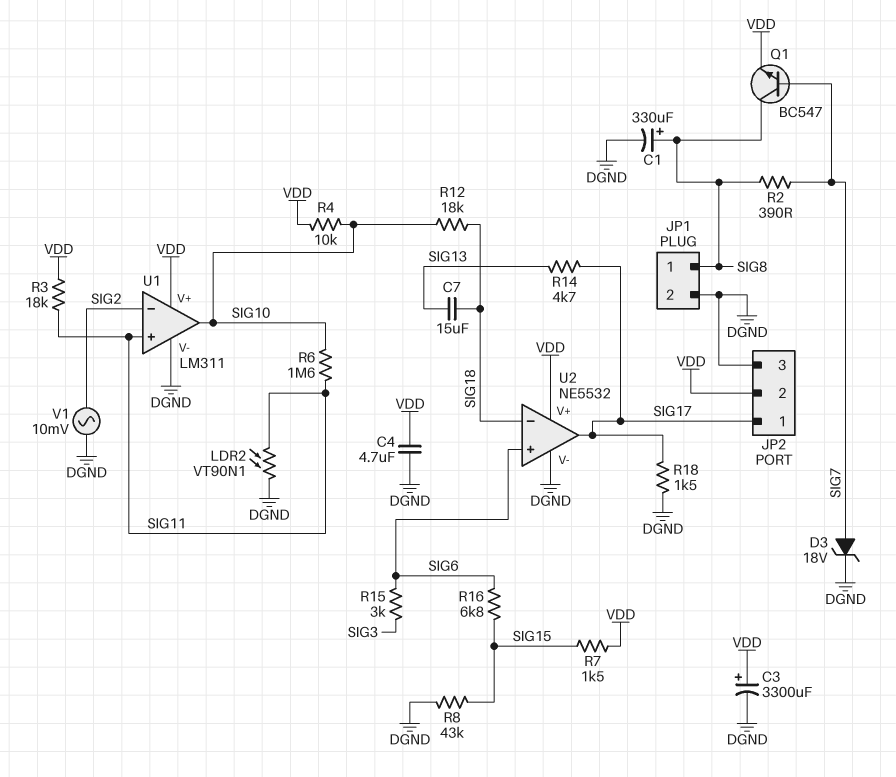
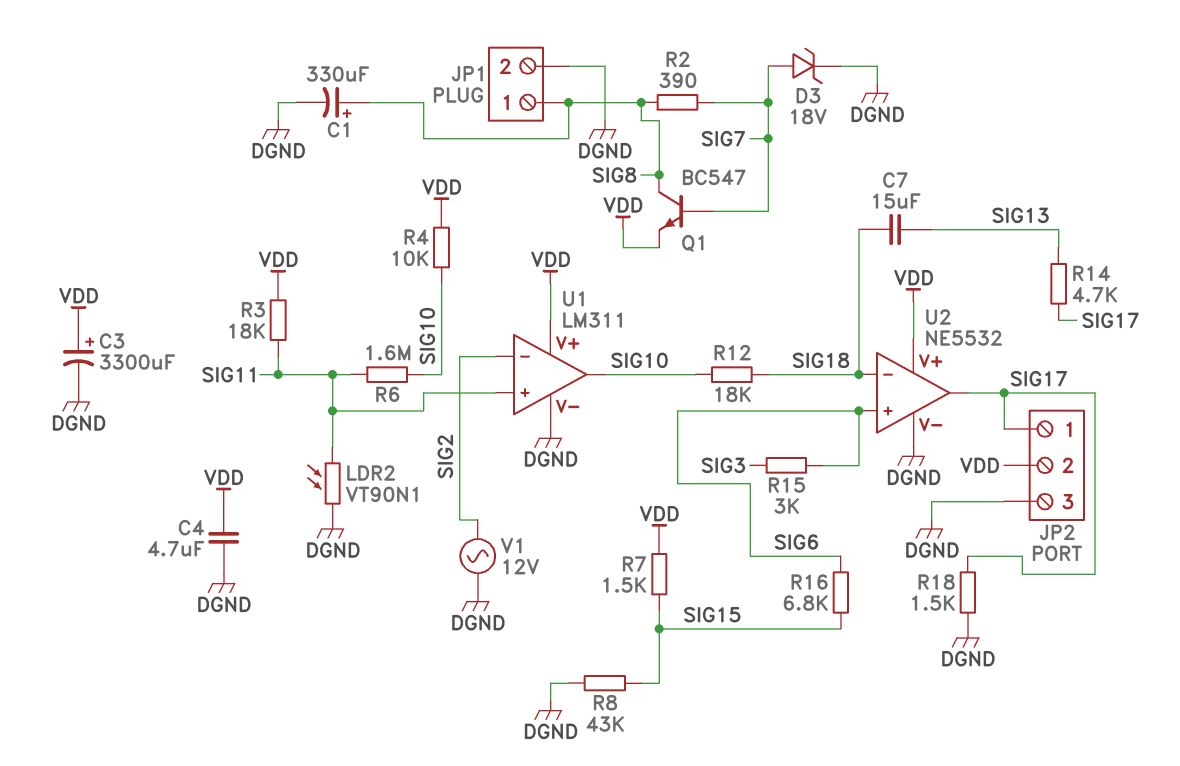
V1: AC 10mV (DGND, SIG2) -> AC 12V (DGND, SIG2)

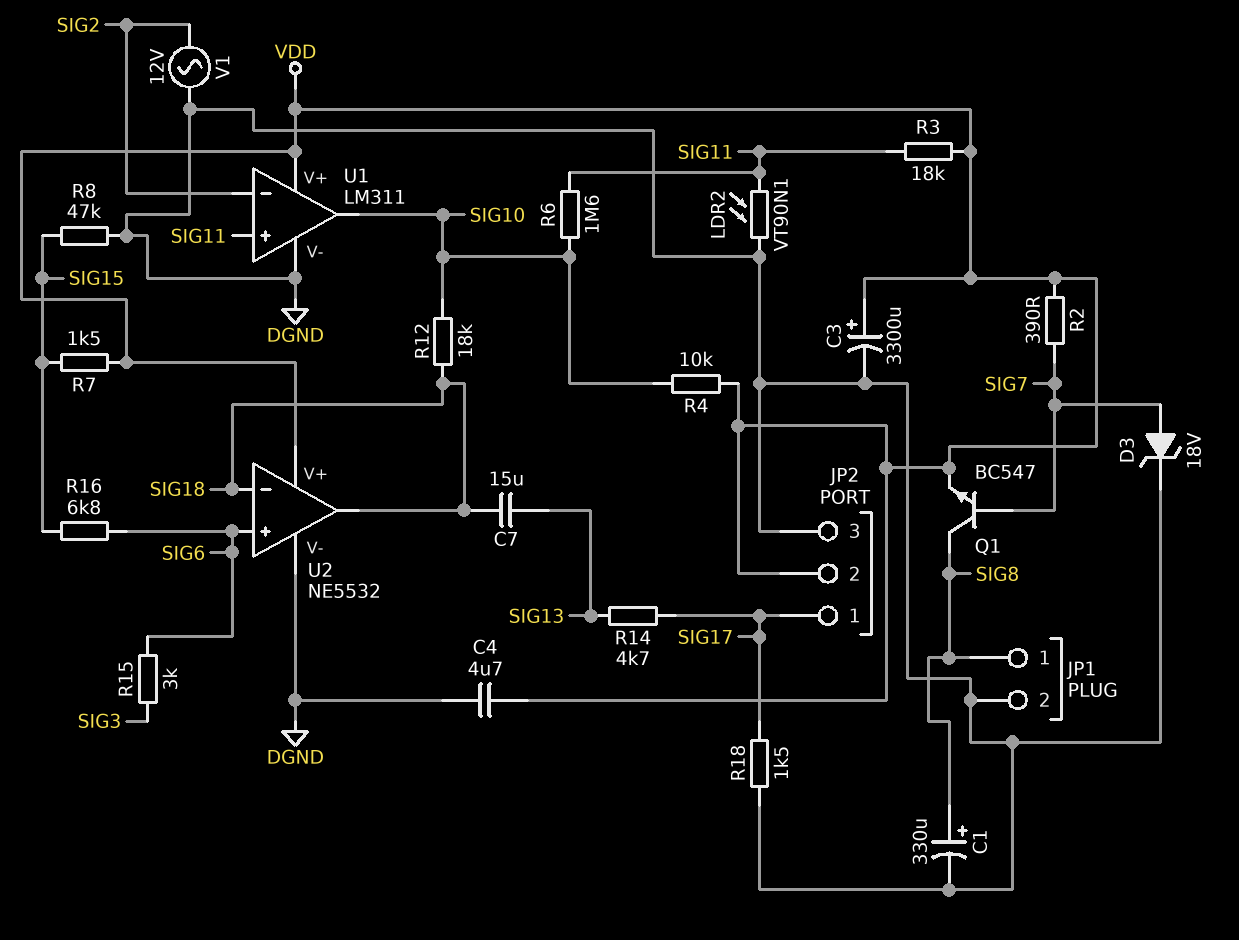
R2: 390 (SIG7, SIG8) -> 390 (SIG7, VDD)
R8: 43k (DGND, SIG15) -> 47k (DGND, SIG15)
U2 pin out: SIG17 -> SIG18

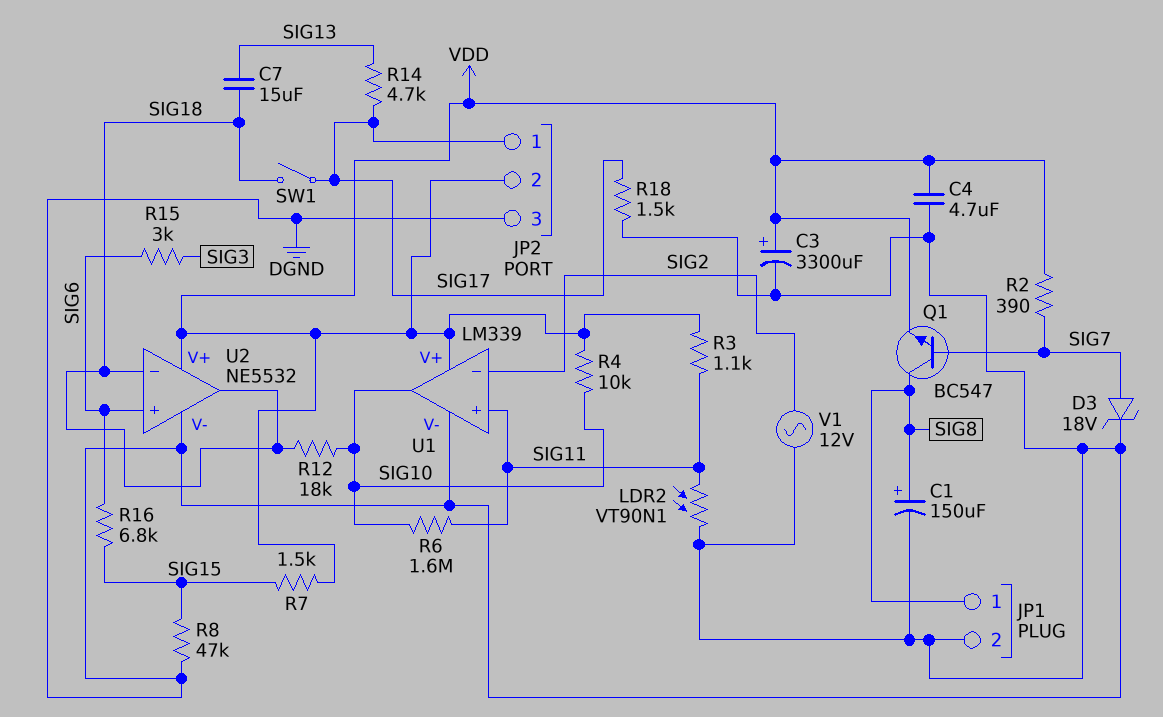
C1: 330uF (plus SIG8, minus DGND) -> 150uF (plus SIG8, minus DGND)
R3: 18k (SIG11, VDD) -> 1.1k (SIG11, VDD)
SW1: none -> switch (SIG17, SIG18)
U1: LM311 -> LM339

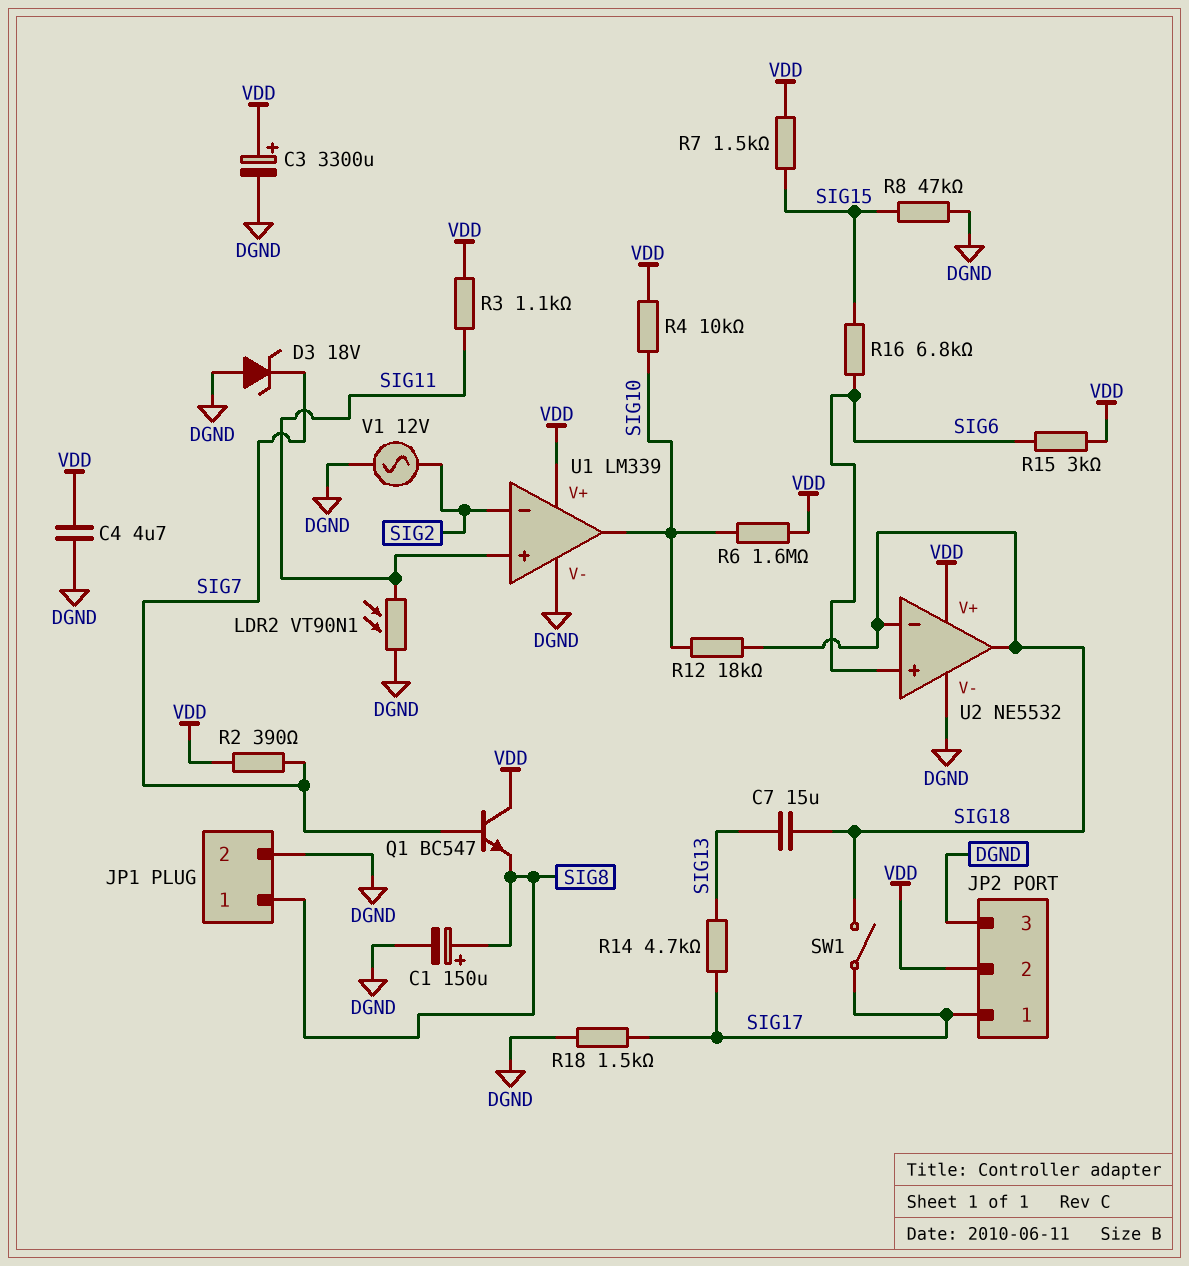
D3: zener 18V (A SIG7, K DGND) -> zener 18V (A DGND, K SIG7)
Q1: NPN BC547 (B SIG7, C SIG8, E VDD) -> NPN BC547 (B SIG7, C VDD, E SIG8)
R6: 1.6M (SIG10, SIG11) -> 1.6M (SIG10, VDD)
R15: 3k (SIG3, SIG6) -> 3k (SIG6, VDD)

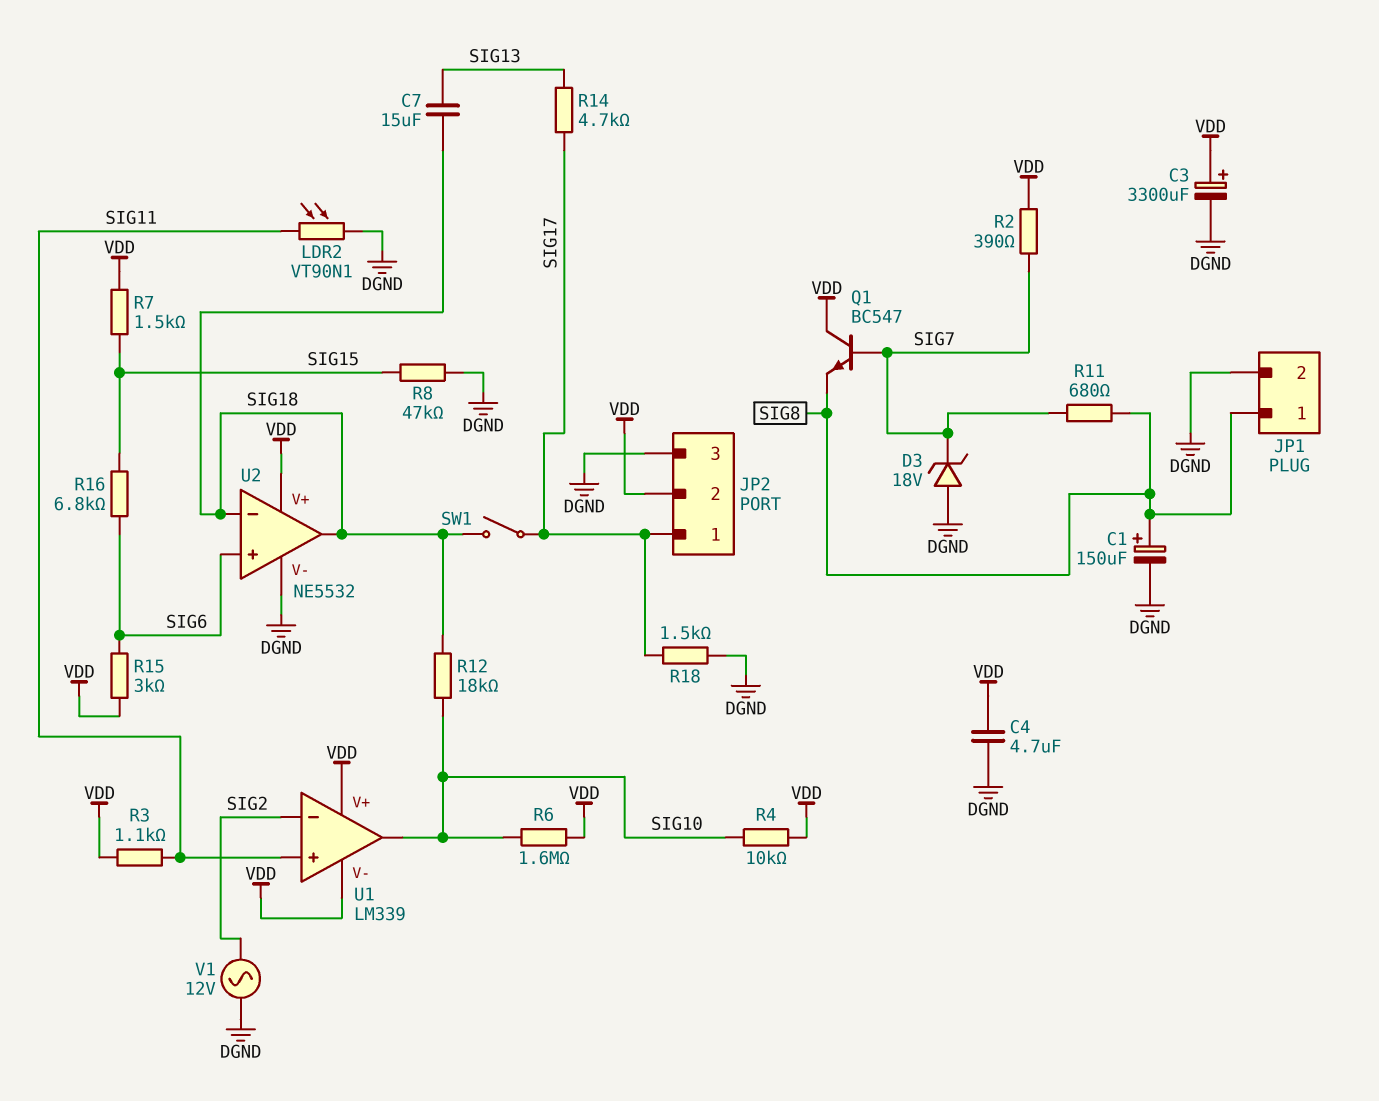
R11: none -> 680 (SIG7, SIG8)
U1 pin V-: DGND -> VDD

